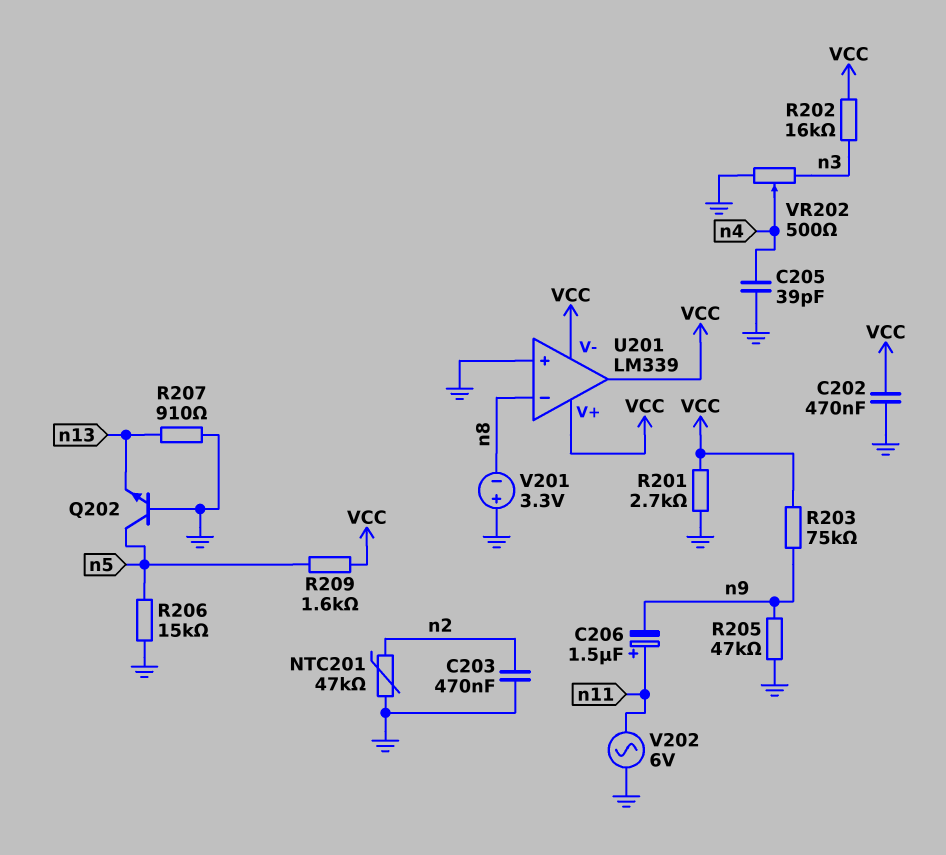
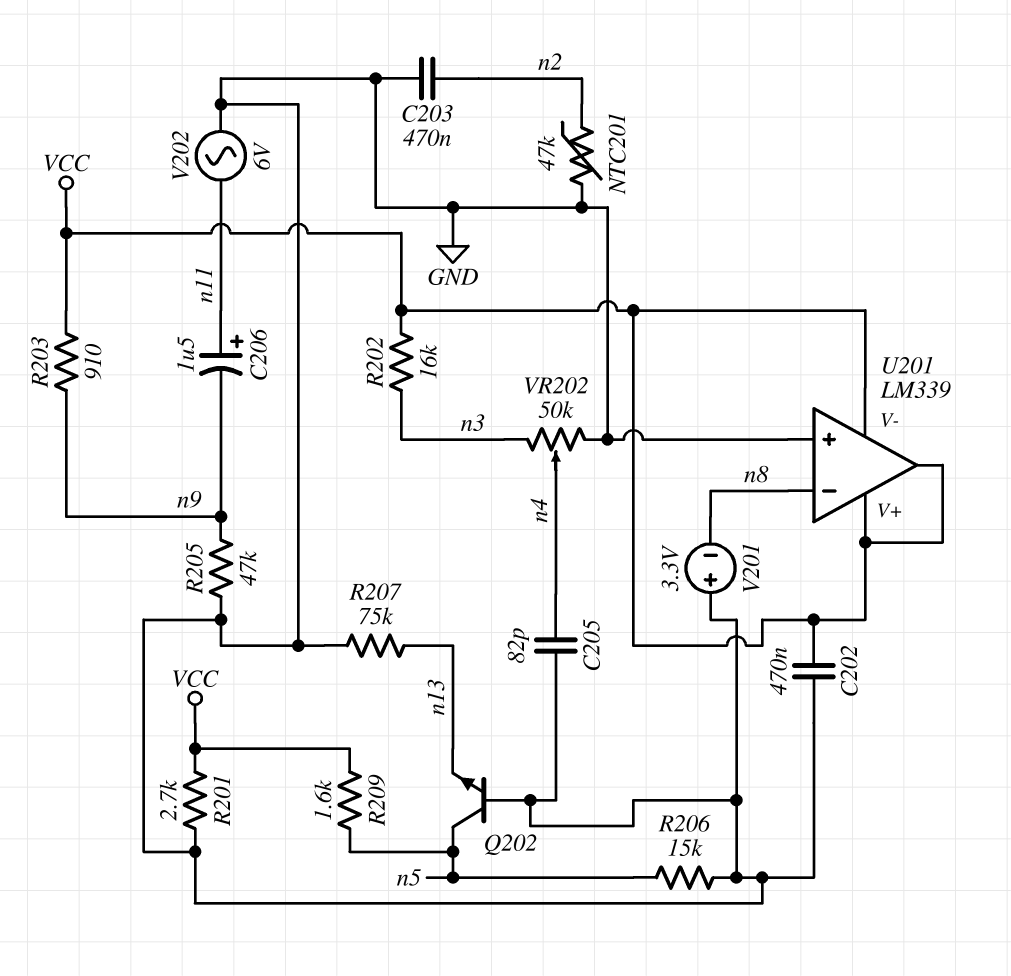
C205: 39pF (GND, n4) -> 82pF (GND, n4)
R203: 75k (VCC, n9) -> 910 (VCC, n9)
R207: 910 (GND, n13) -> 75k (GND, n13)
VR202: 500 (GND, n3, wiper n4) -> 50k (GND, n3, wiper n4)

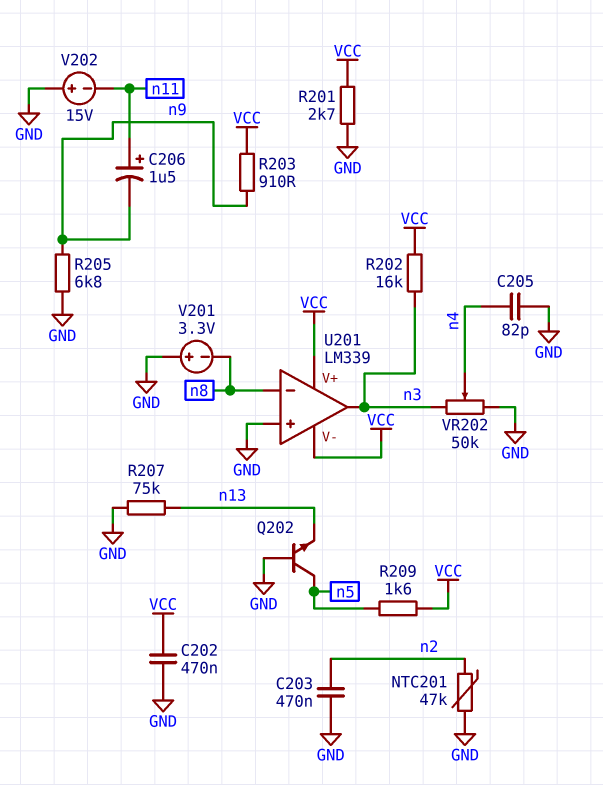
R205: 47k (GND, n9) -> 6.8k (GND, n9)
R206: 15k (GND, n5) -> none
U201 pin out: VCC -> n3
V202: AC 6V (GND, n11) -> 15V (plus GND, minus n11)

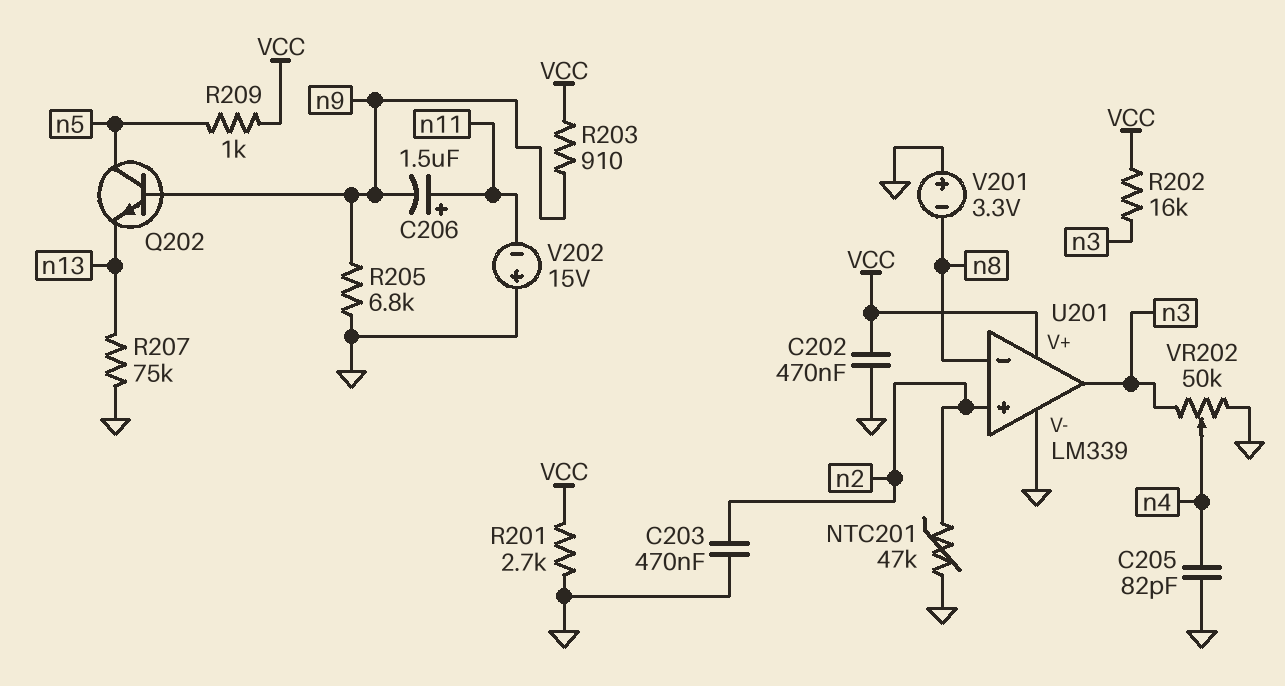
Q202: NPN (B GND, C n5, E n13) -> NPN (B n9, C n5, E n13)
R209: 1.6k (VCC, n5) -> 1k (VCC, n5)
U201 pin V-: VCC -> GND
U201 pin in+: GND -> n2

